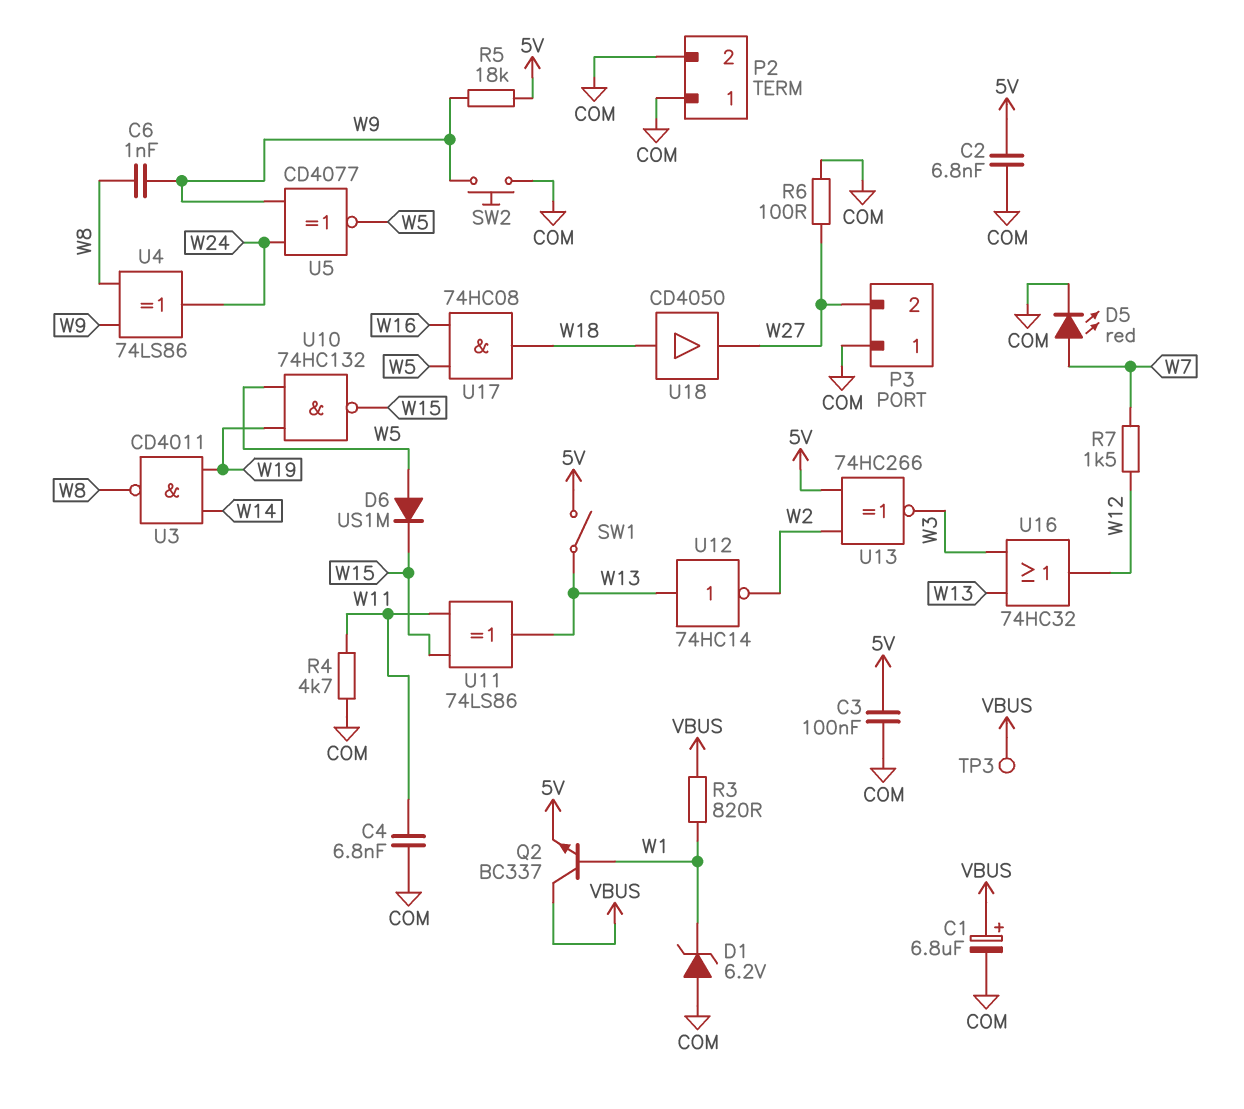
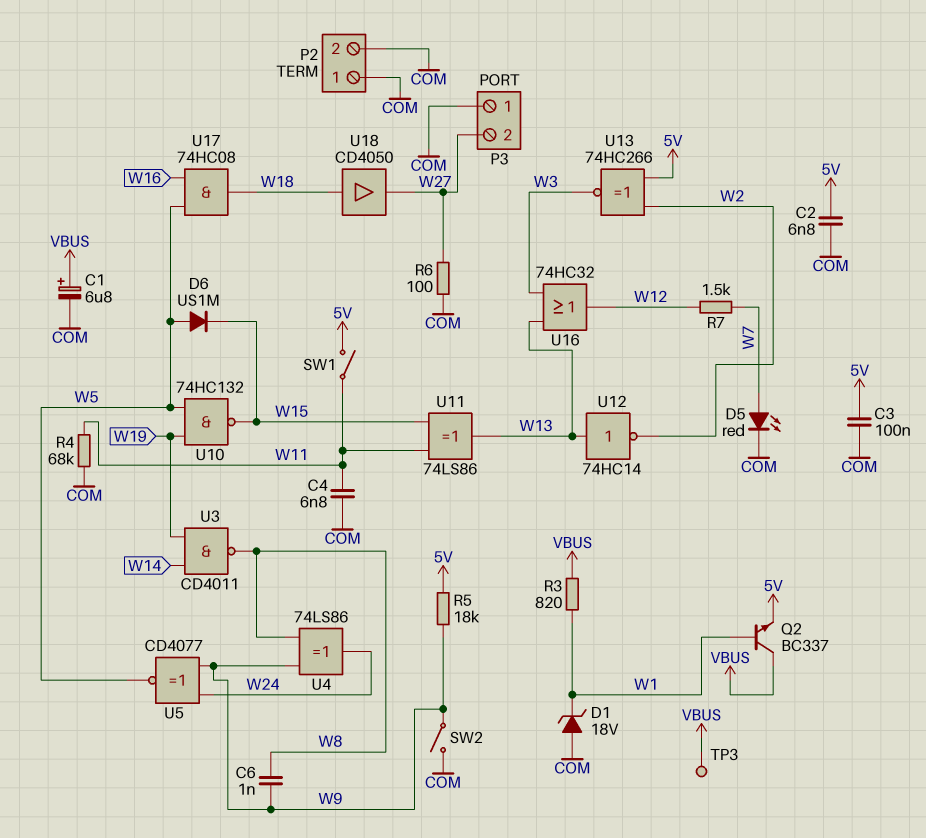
D1: zener 6.2V (A COM, K W1) -> zener 18V (A COM, K W1)
R4: 4.7k (COM, W11) -> 68k (COM, W11)
SW1: switch (5V, W13) -> switch (5V, W11)
SW2: button (COM, W9) -> switch (COM, W9)

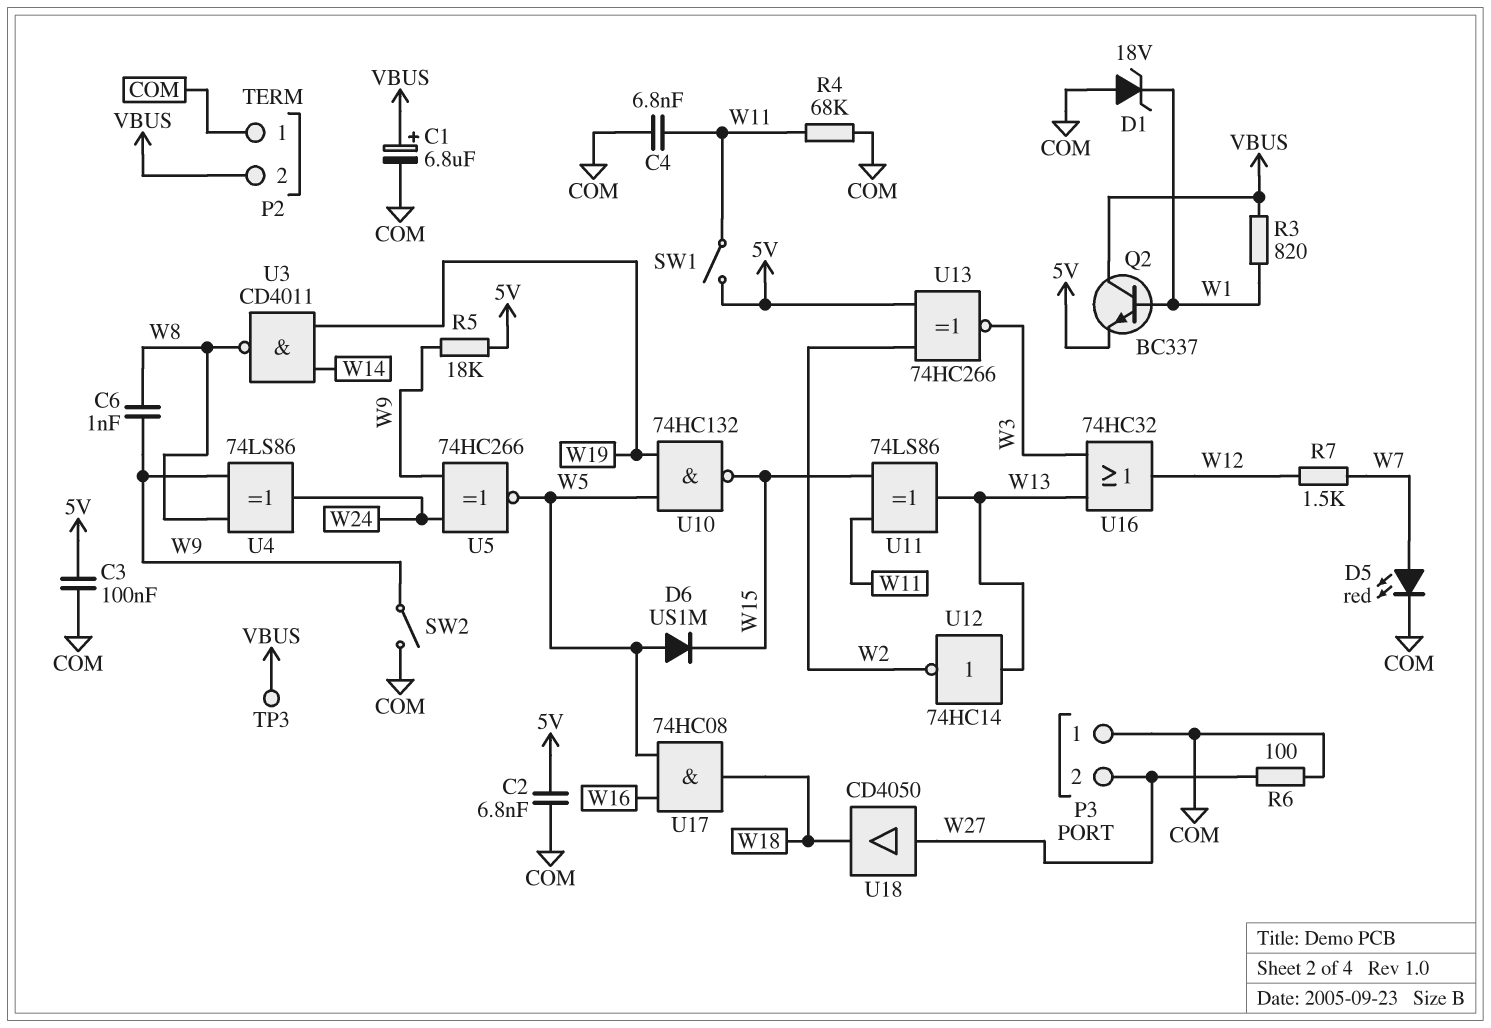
P2 pin 2: COM -> VBUS
U5: XNOR CD4077 (in W9, in W24, out W5) -> XNOR 74HC266 (in W9, in W24, out W5)
U18: buffer CD4050 (in W18, out W27) -> buffer CD4050 (in W27, out W18)

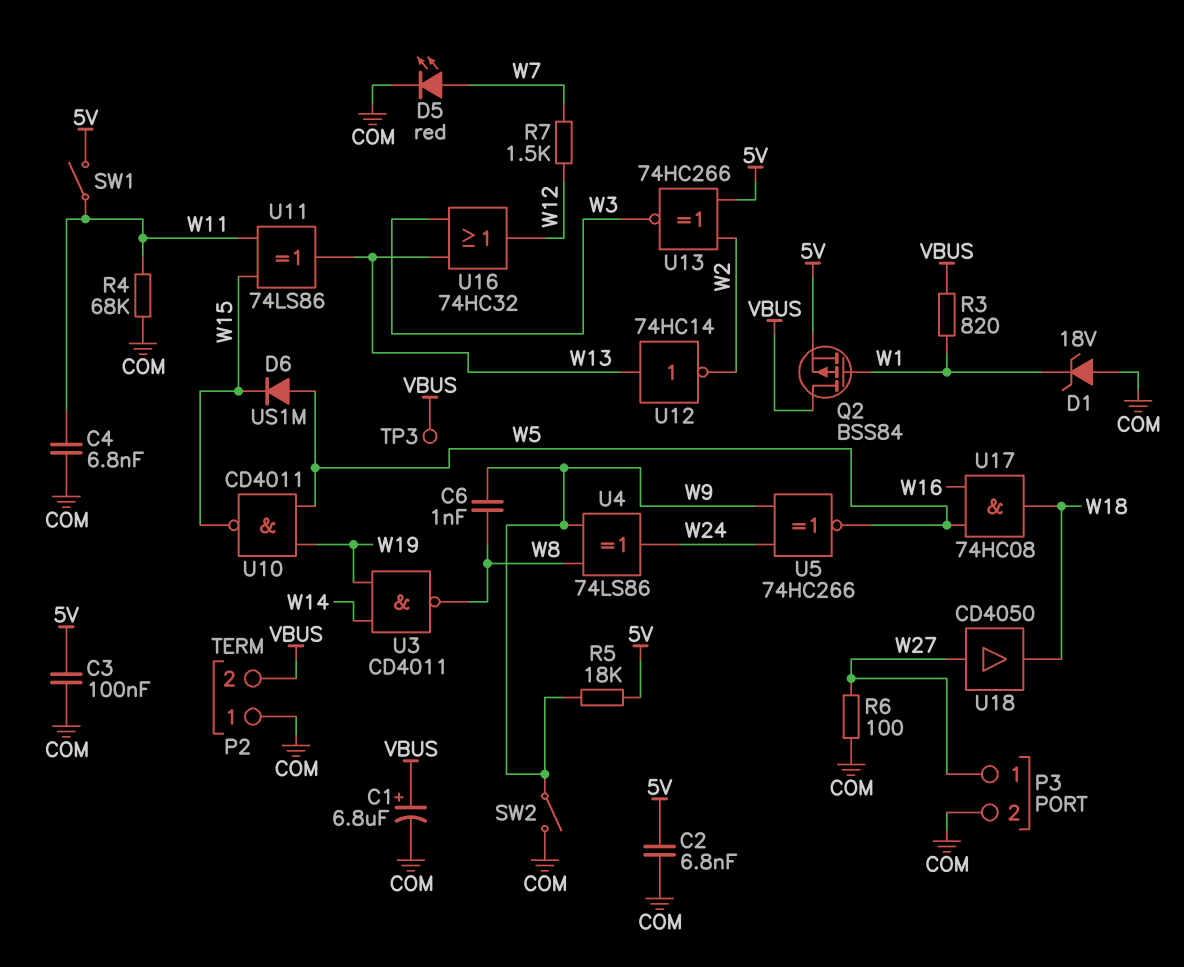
P3 pin 1: COM -> W27
P3 pin 2: W27 -> COM
Q2: NPN BC337 (B W1, C VBUS, E 5V) -> PMOS BSS84 (G W1, D VBUS, S 5V)
U10: NAND 74HC132 (in W5, in W19, out W15) -> NAND CD4011 (in W5, in W19, out W15)

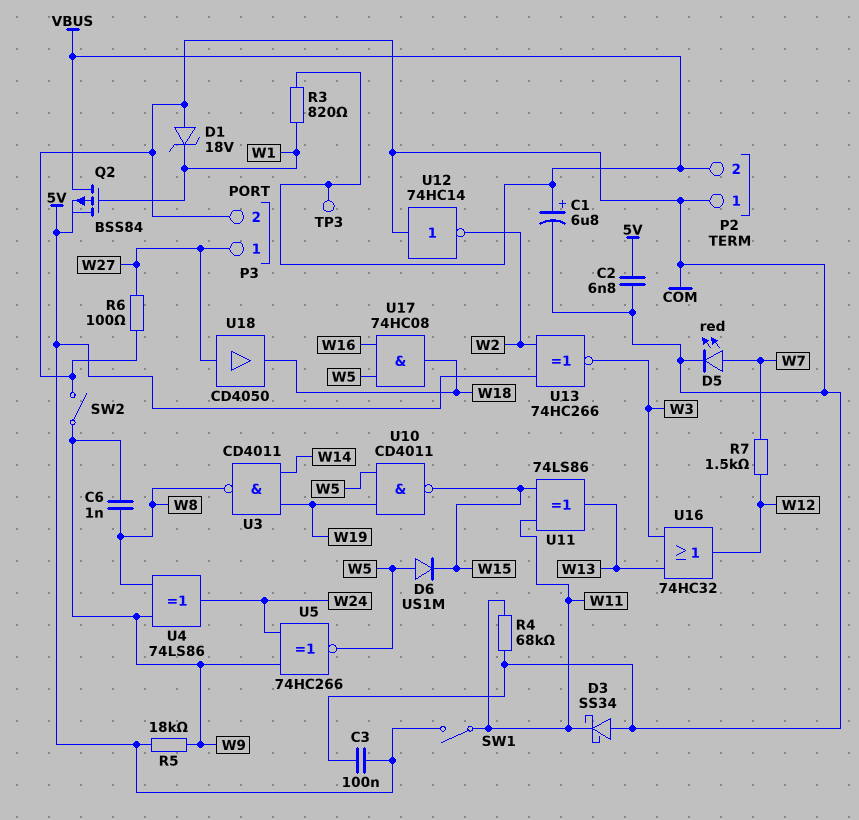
C4: 6.8nF (COM, W11) -> none
D3: none -> schottky SS34 (A COM, K W11)
U12: NOT 74HC14 (in W13, out W2) -> NOT 74HC14 (in COM, out W2)

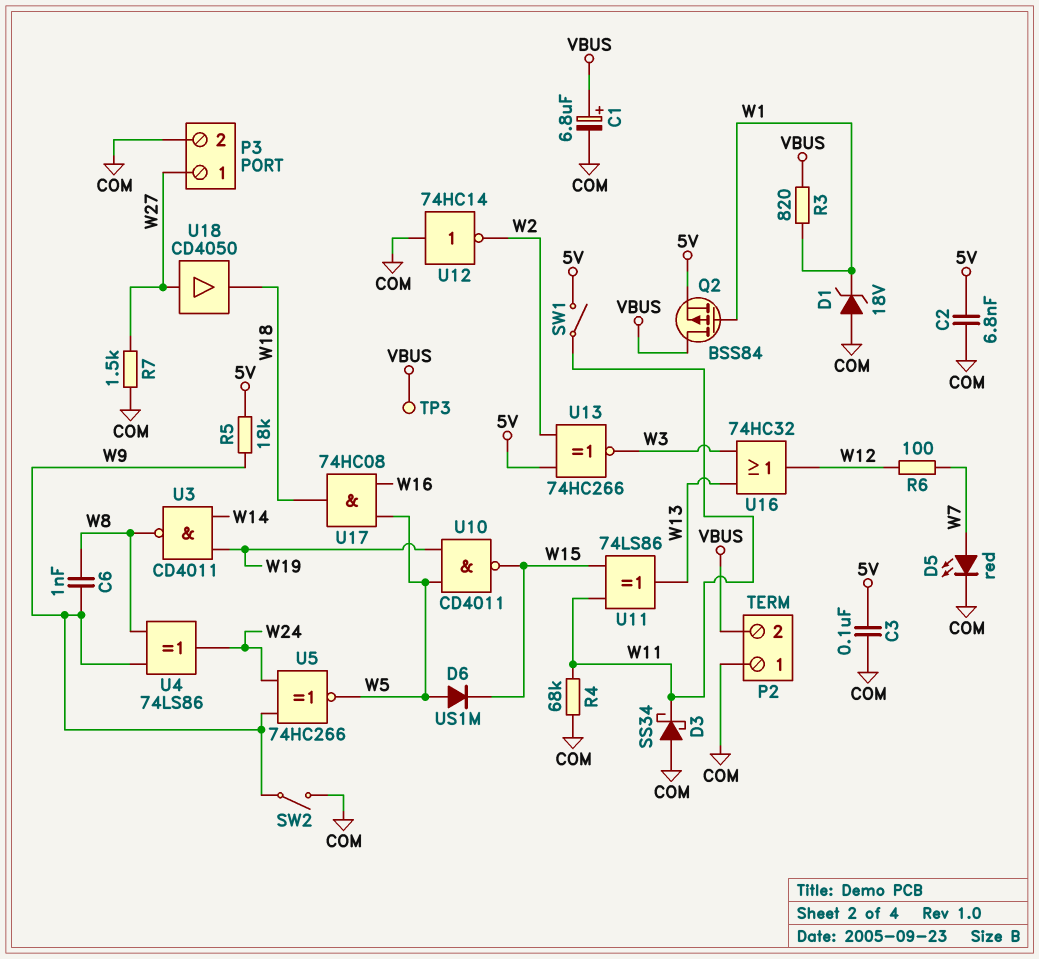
R6: 100 (COM, W27) -> 100 (W7, W12)
R7: 1.5k (W7, W12) -> 1.5k (COM, W27)

